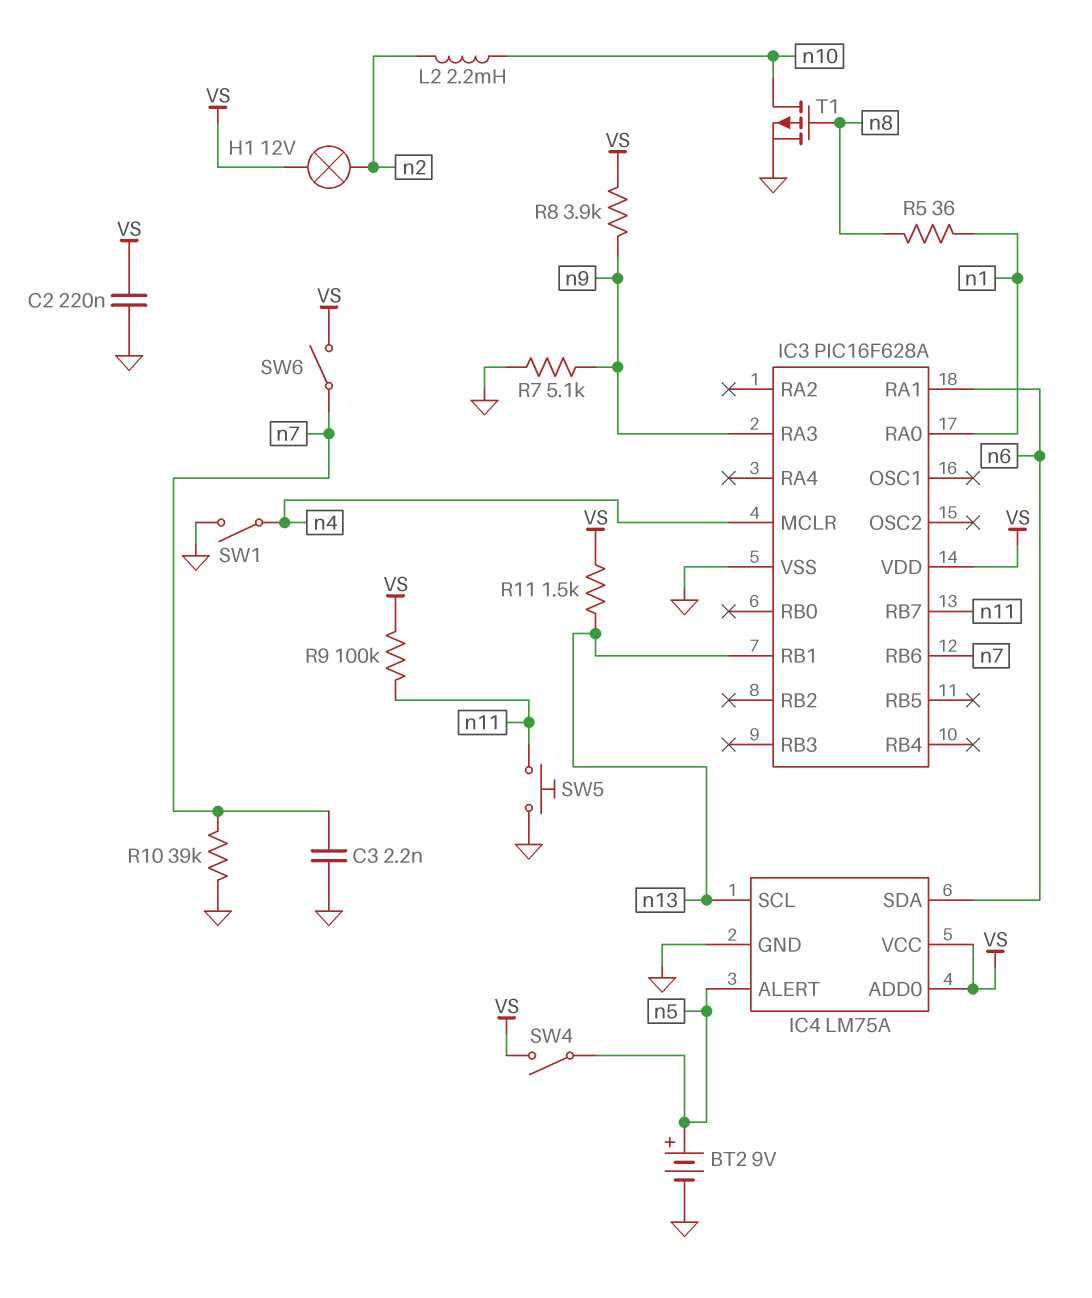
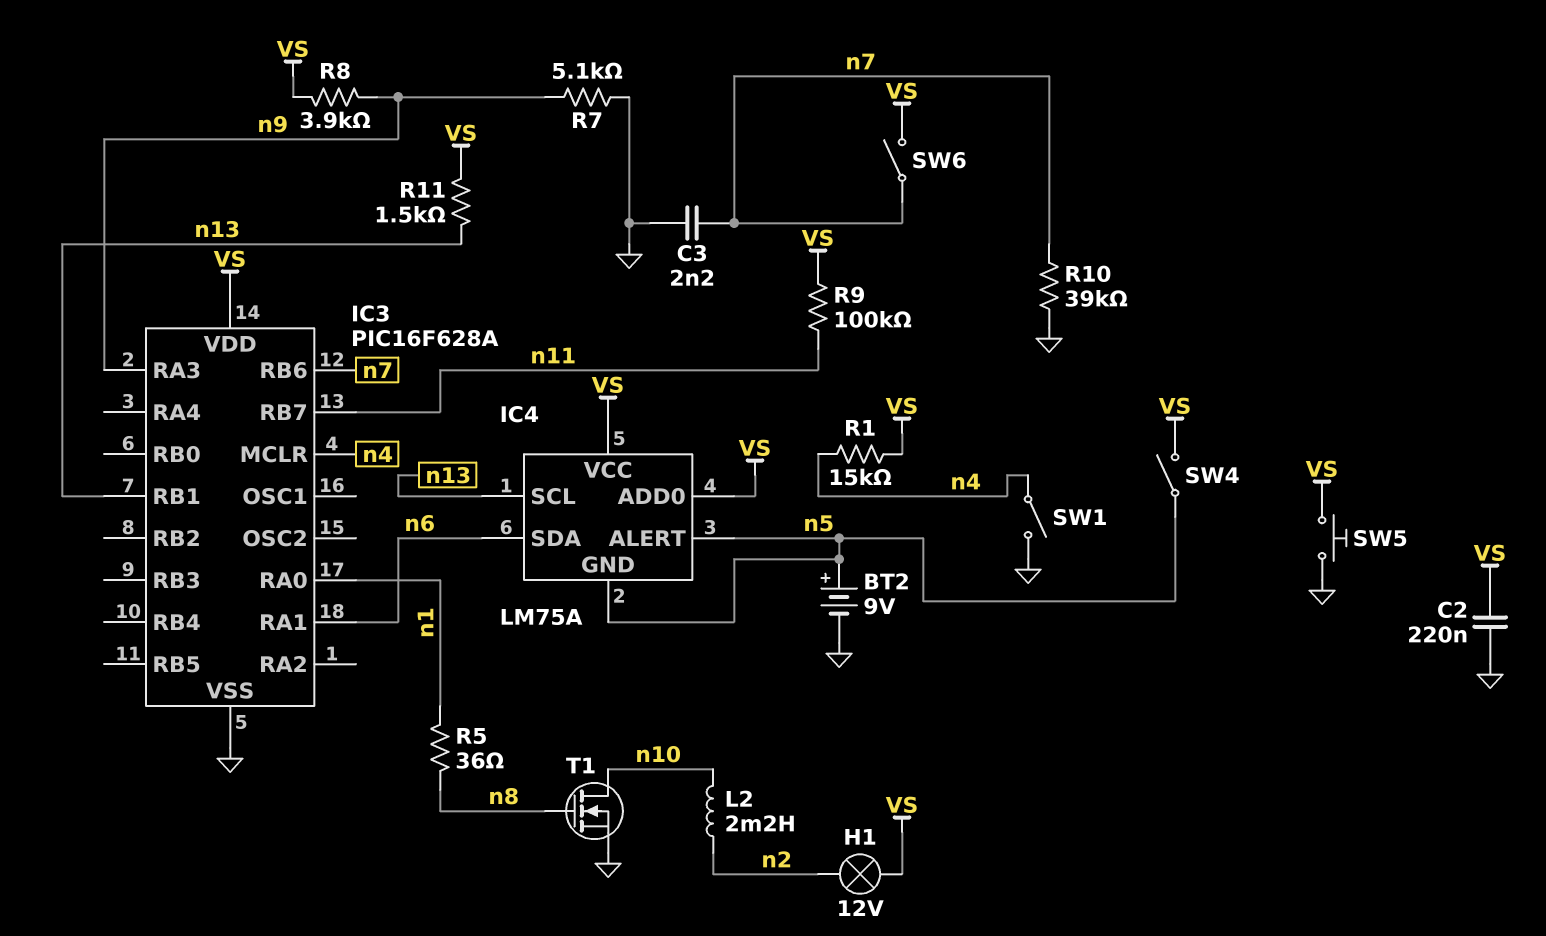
IC4 pin GND: GND -> n5
R1: none -> 15k (VS, n4)
SW5: button (GND, n11) -> button (GND, VS)
T1: PMOS (G n8, D n10, S GND) -> NMOS (G n8, D n10, S GND)

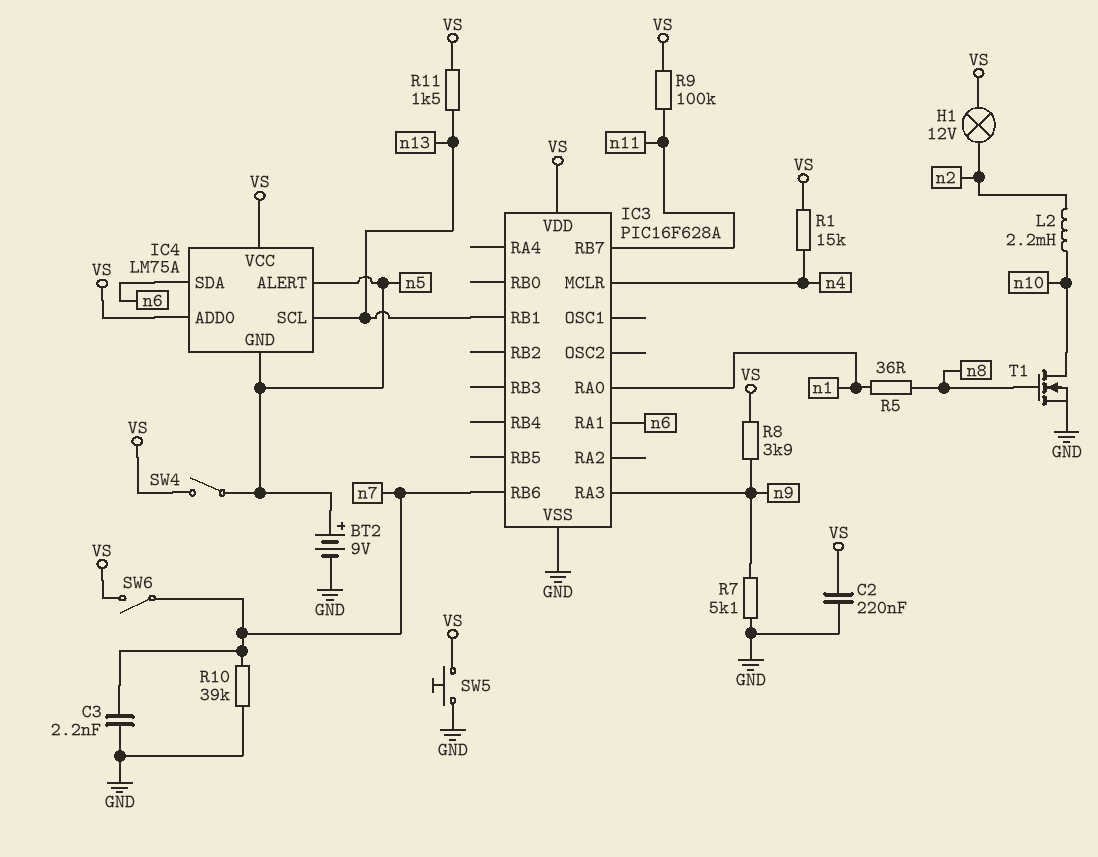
SW1: switch (GND, n4) -> none

